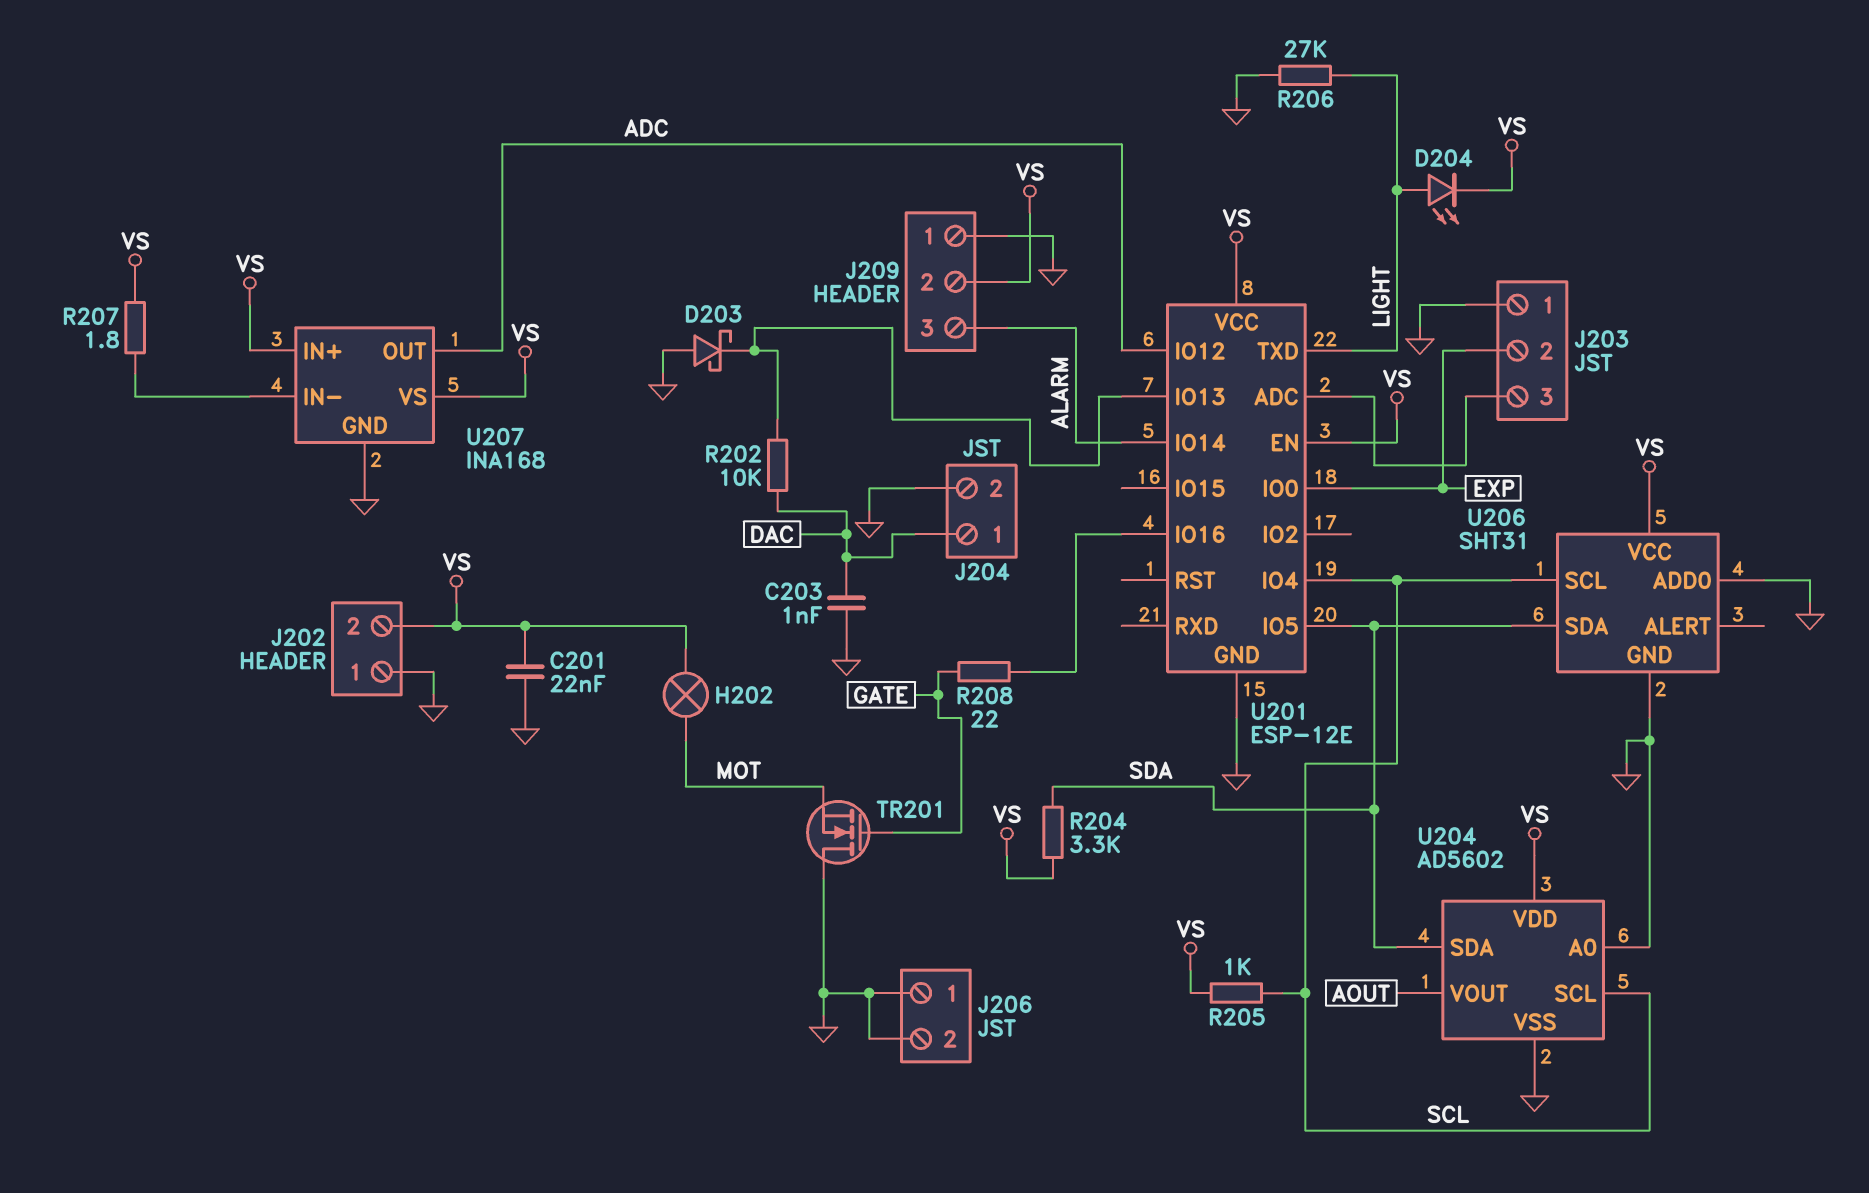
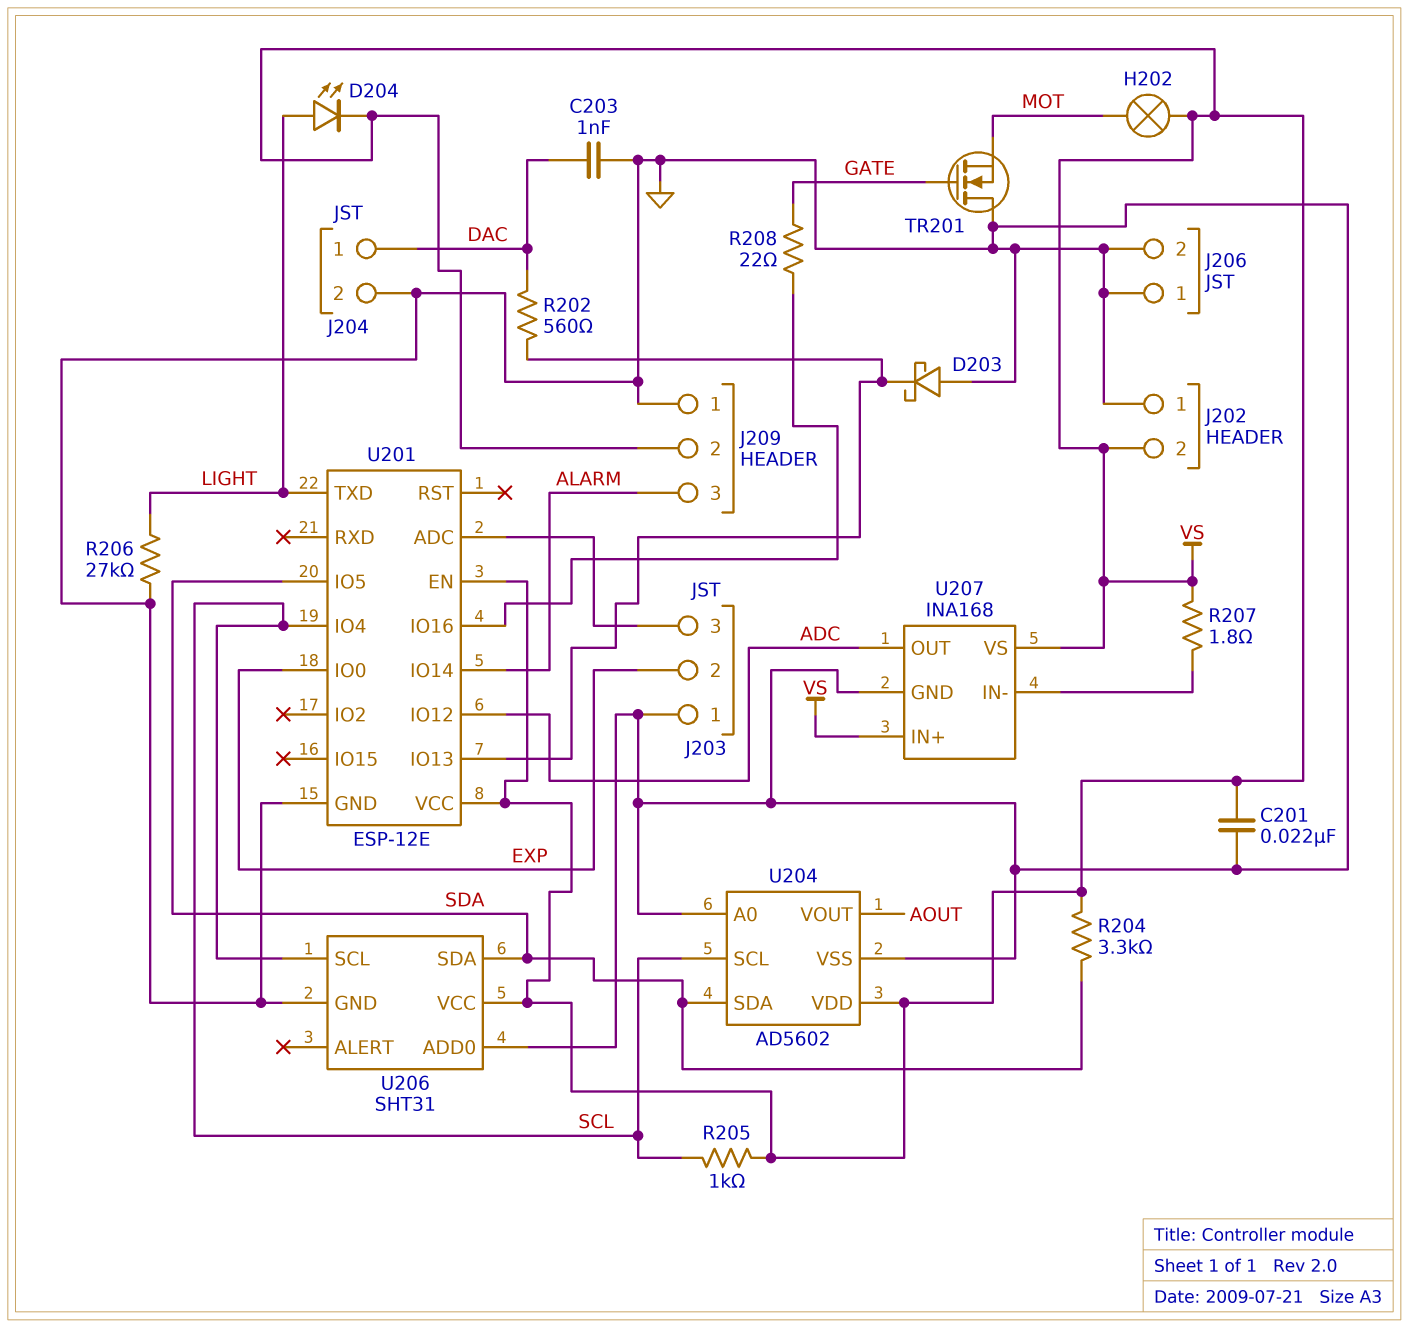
R202: 10k (DAC, U201/IO13) -> 560 (DAC, U201/IO13)

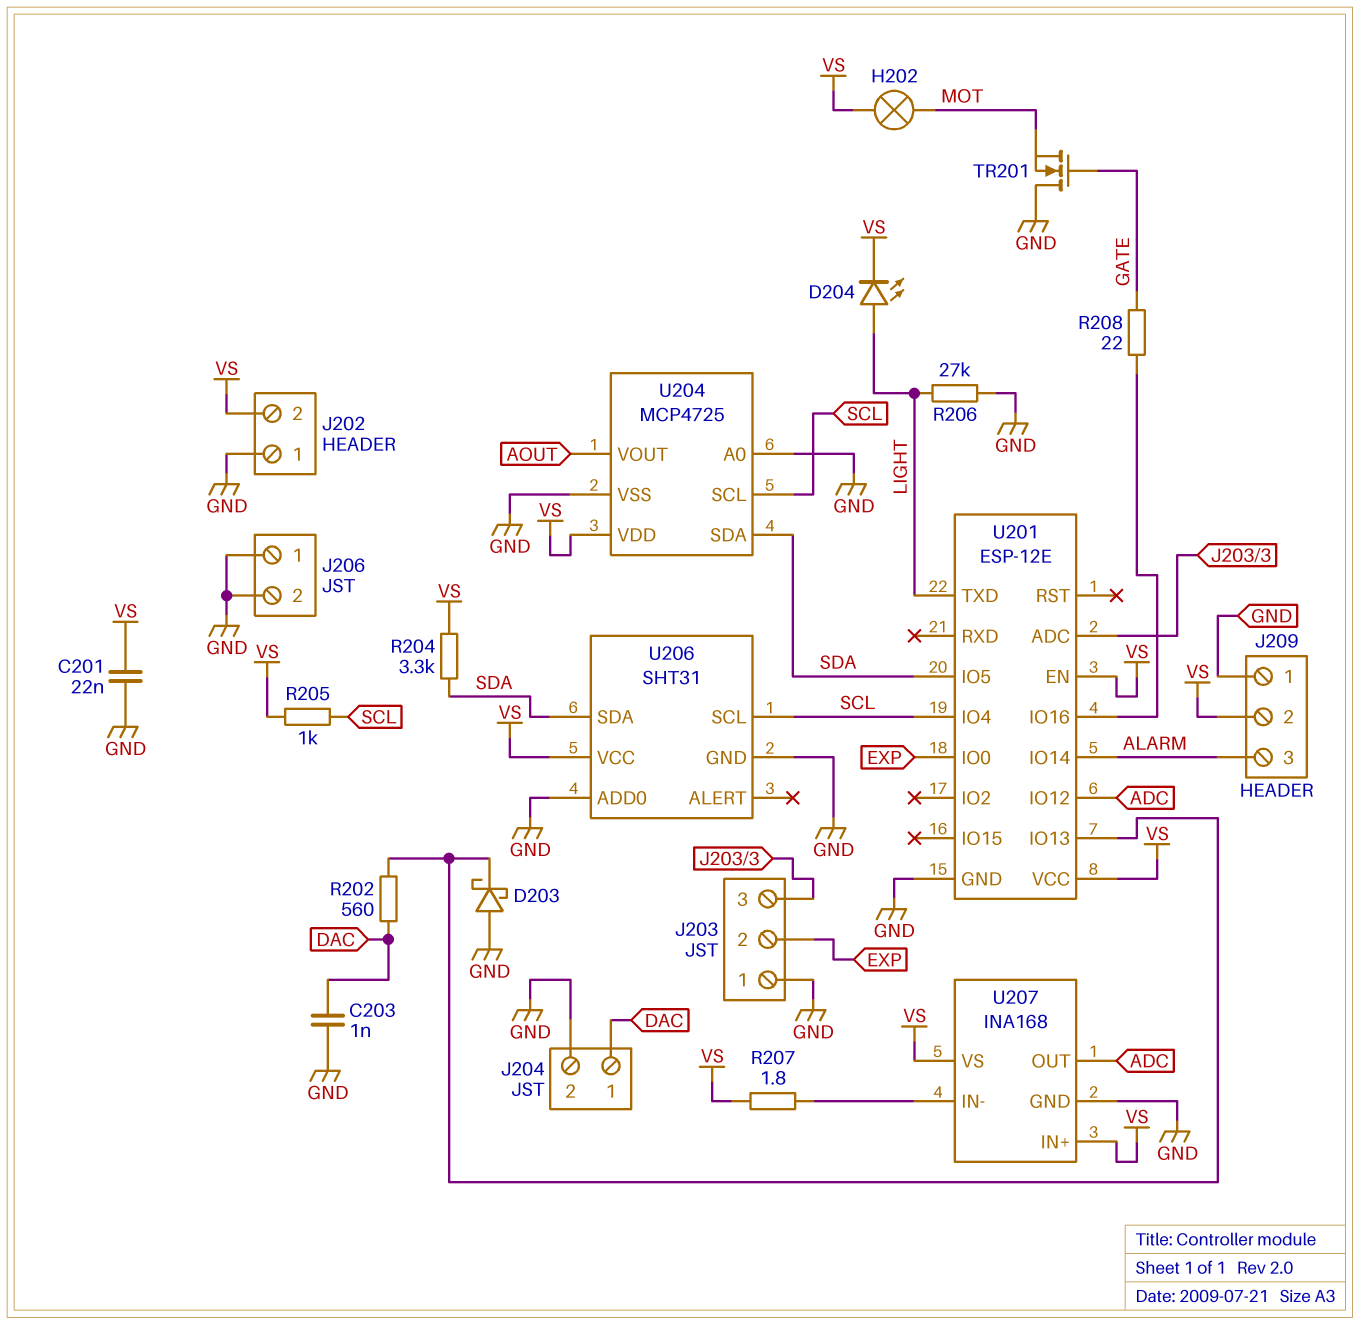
U204: AD5602 -> MCP4725

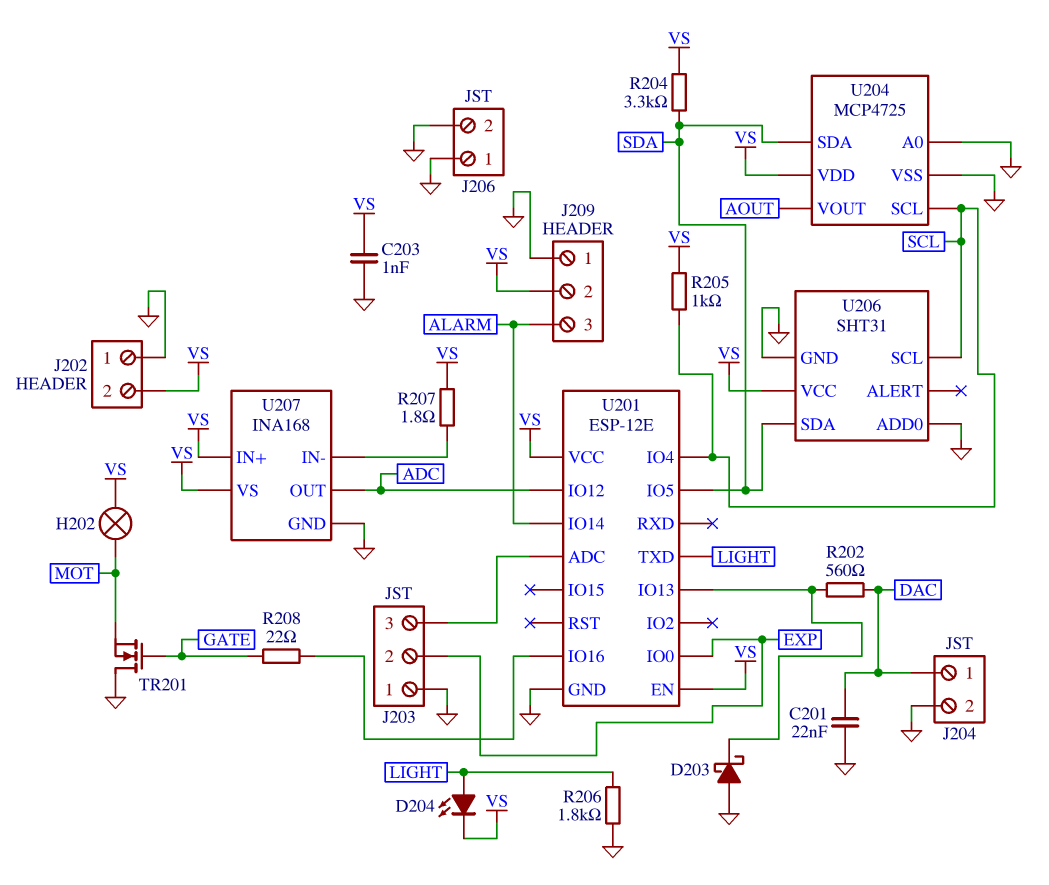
C201: 22nF (GND, VS) -> 22nF (DAC, GND)
C203: 1nF (DAC, GND) -> 1nF (GND, VS)
R206: 27k (GND, LIGHT) -> 1.8k (GND, LIGHT)

